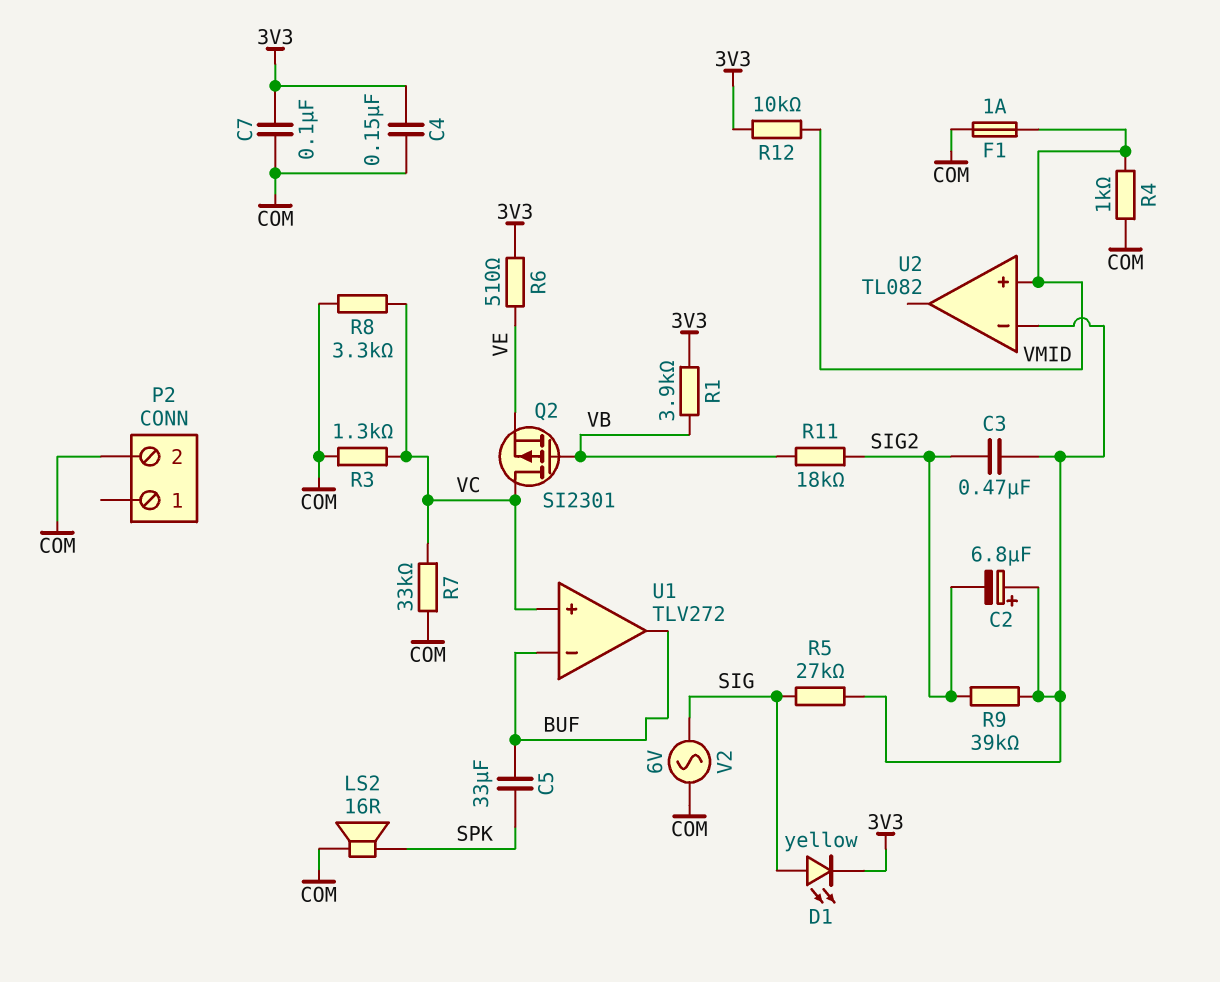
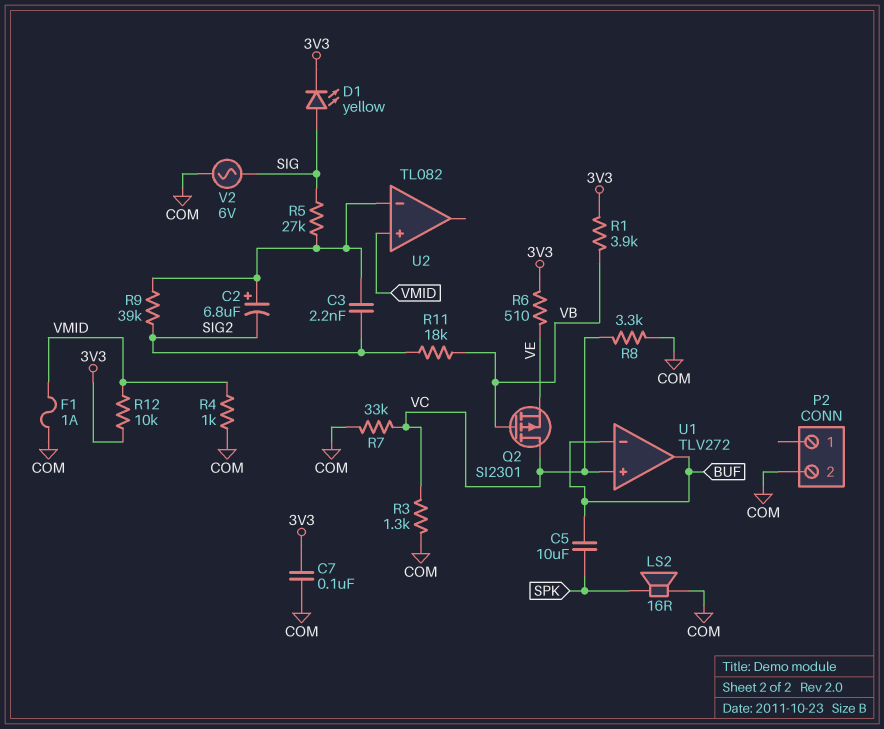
C3: 470nF (SIG2, U2/in-) -> 2.2nF (SIG2, U2/in-)
C4: 150nF (3V3, COM) -> none
C5: 33uF (BUF, SPK) -> 10uF (BUF, SPK)

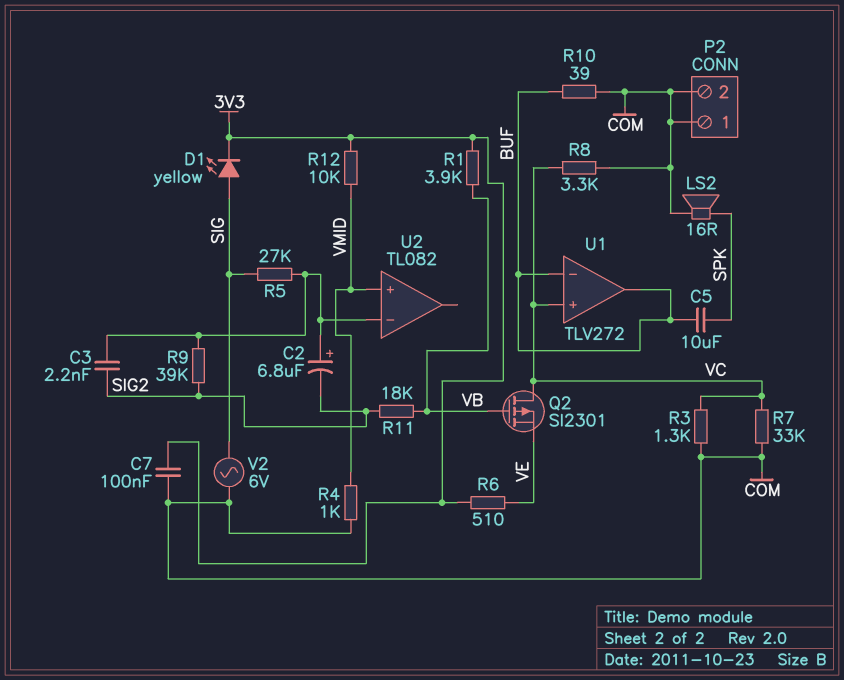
F1: 1A (COM, VMID) -> none
P2 pin 1: none -> COM
R10: none -> 39 (BUF, COM)

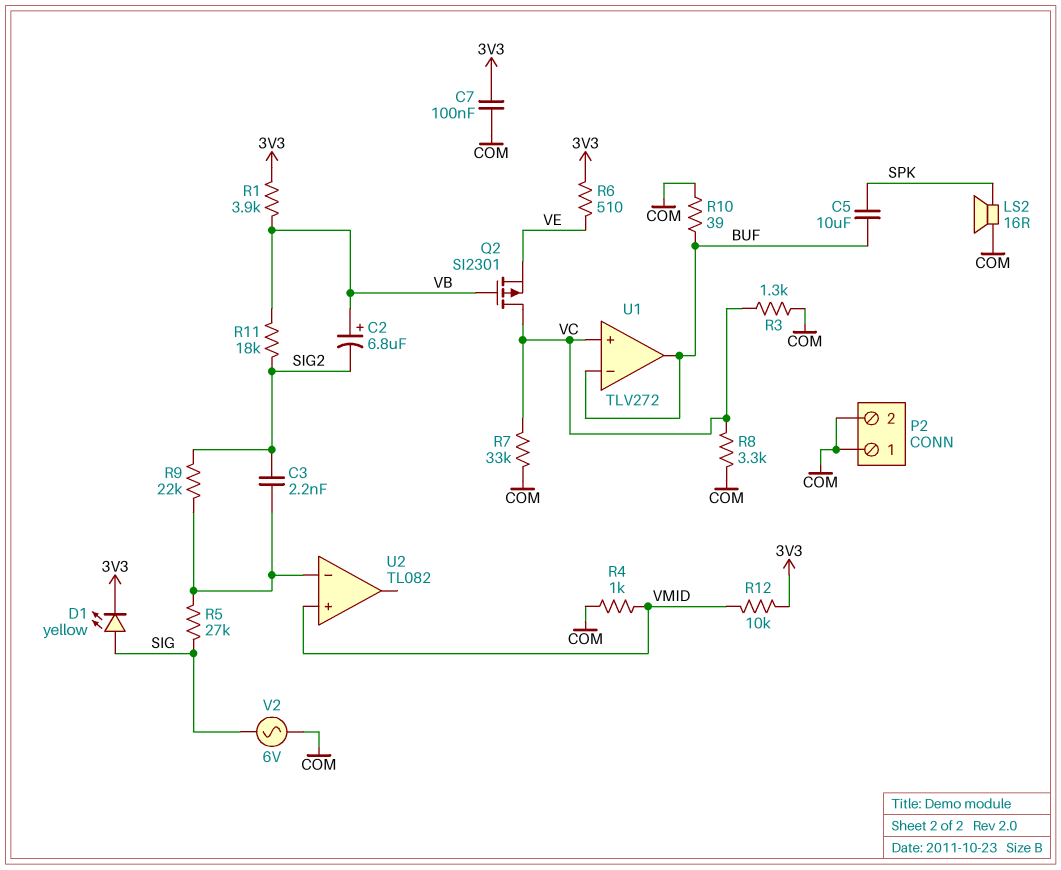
C2: 6.8uF (plus U2/in-, minus SIG2) -> 6.8uF (plus VB, minus SIG2)
R9: 39k (SIG2, U2/in-) -> 22k (SIG2, U2/in-)

